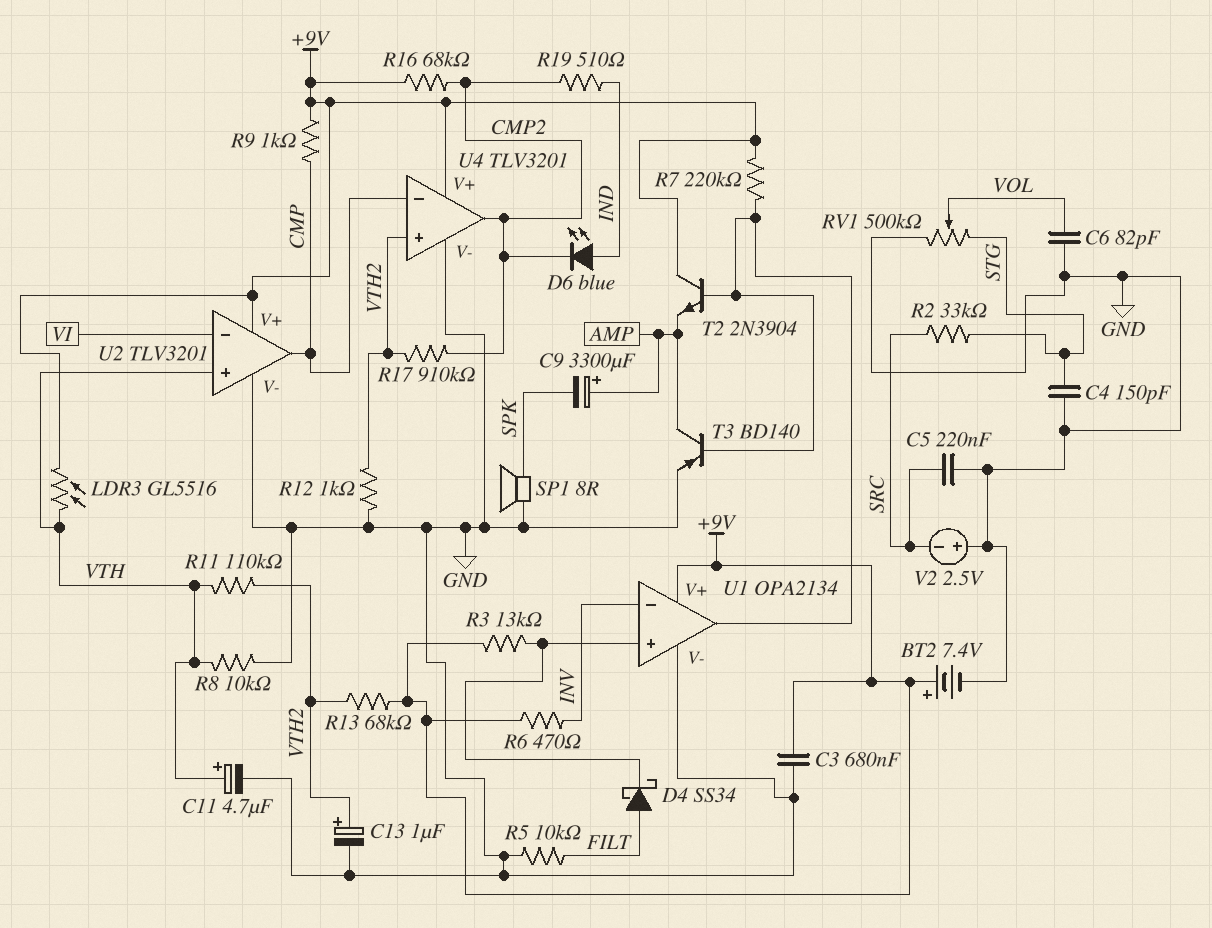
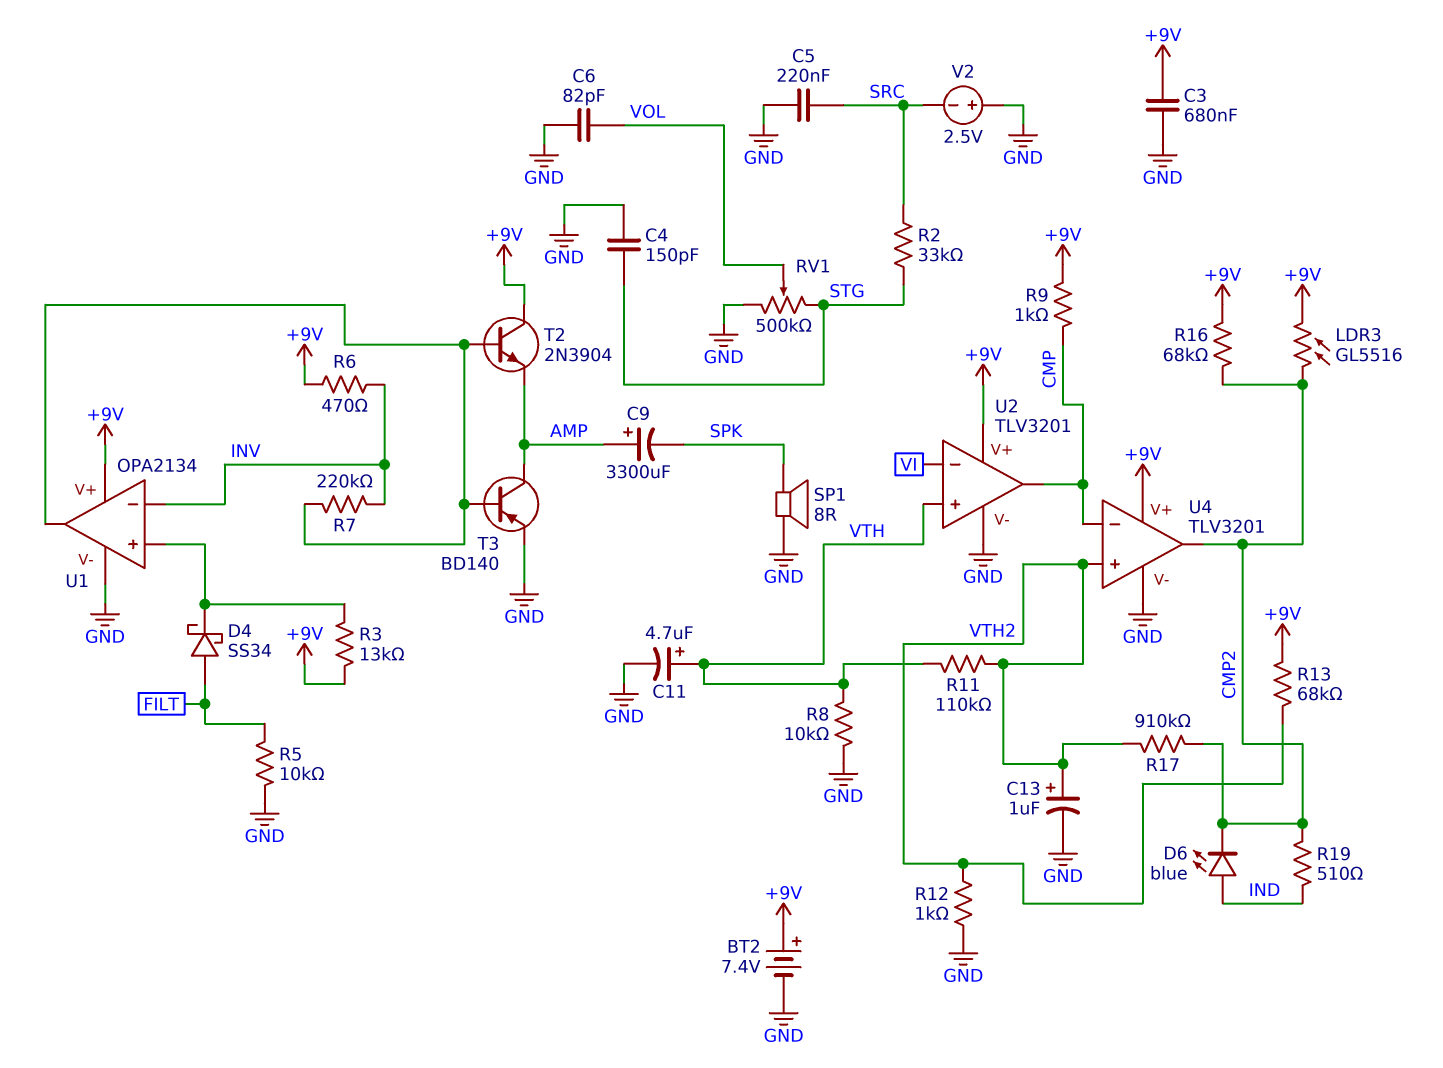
LDR3: GL5516 (+9V, VTH) -> GL5516 (+9V, CMP2)
R7: 220k (+9V, U1/out) -> 220k (INV, U1/out)

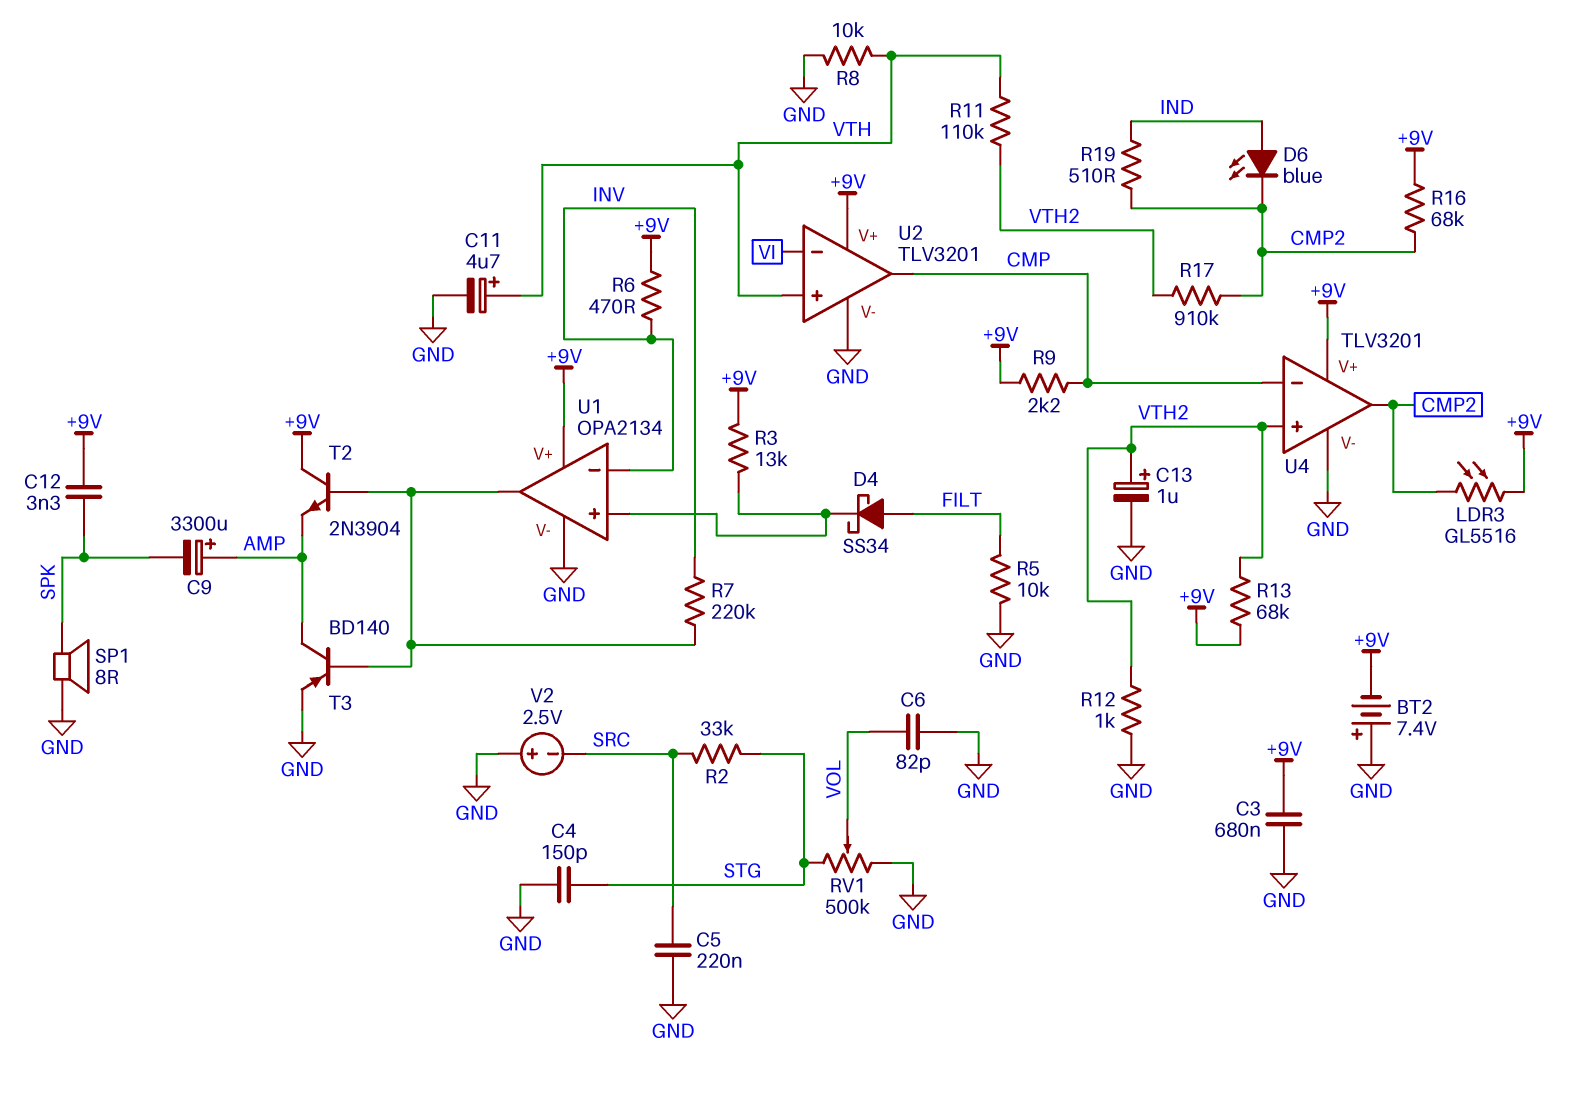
BT2: 7.4V (plus +9V, minus GND) -> 7.4V (plus GND, minus +9V)
C12: none -> 3.3nF (+9V, SPK)
R9: 1k (+9V, CMP) -> 2.2k (+9V, CMP)

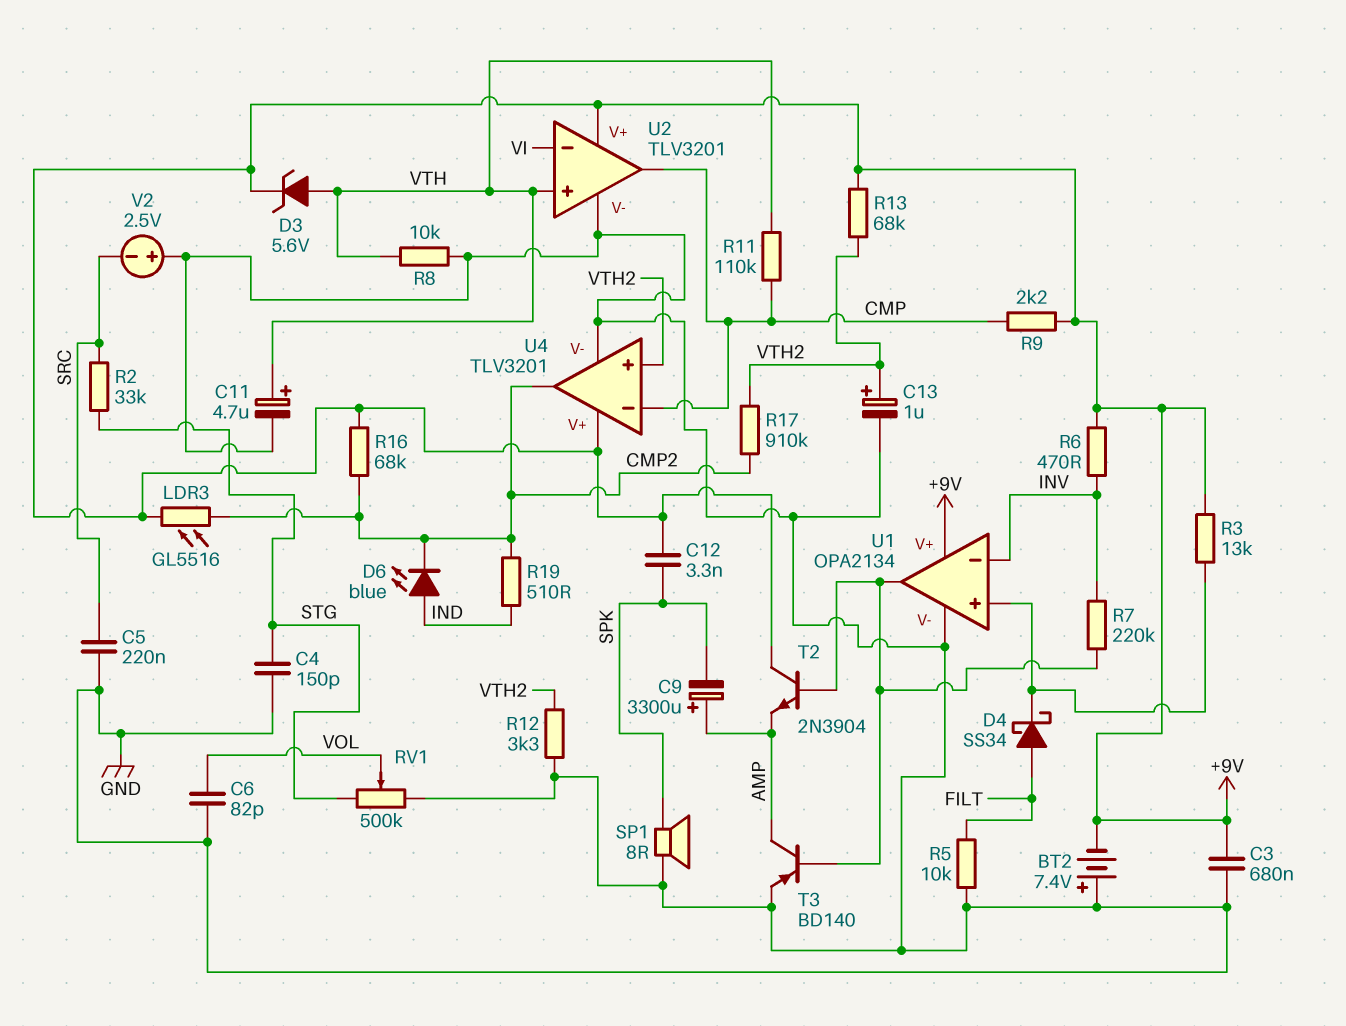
D3: none -> zener 5.6V (A VTH, K +9V)
R11: 110k (VTH, VTH2) -> 110k (CMP, VTH)
R12: 1k (GND, VTH2) -> 3.3k (GND, VTH2)

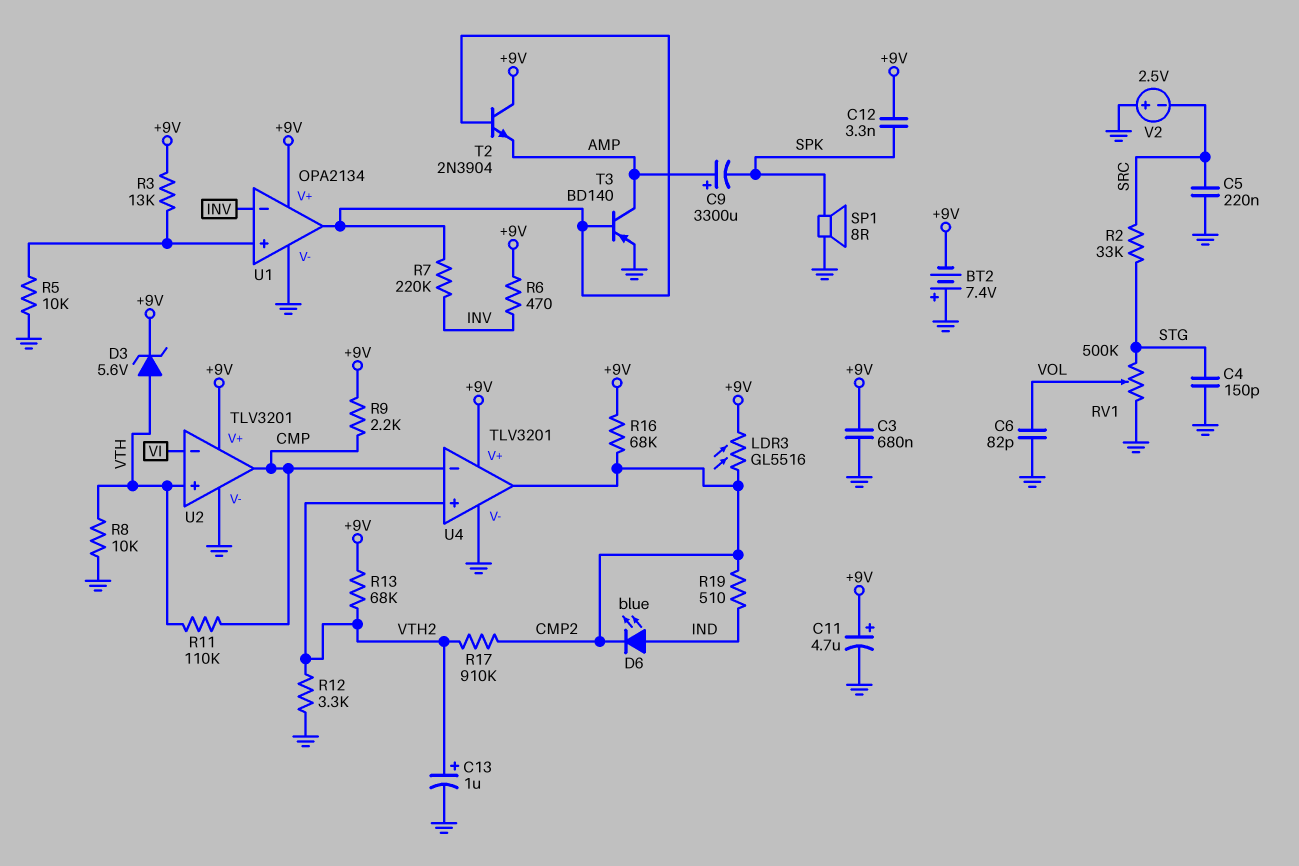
C11: 4.7uF (plus VTH, minus GND) -> 4.7uF (plus +9V, minus GND)
D4: schottky SS34 (A FILT, K U1/in+) -> none
R5: 10k (FILT, GND) -> 10k (GND, U1/in+)

